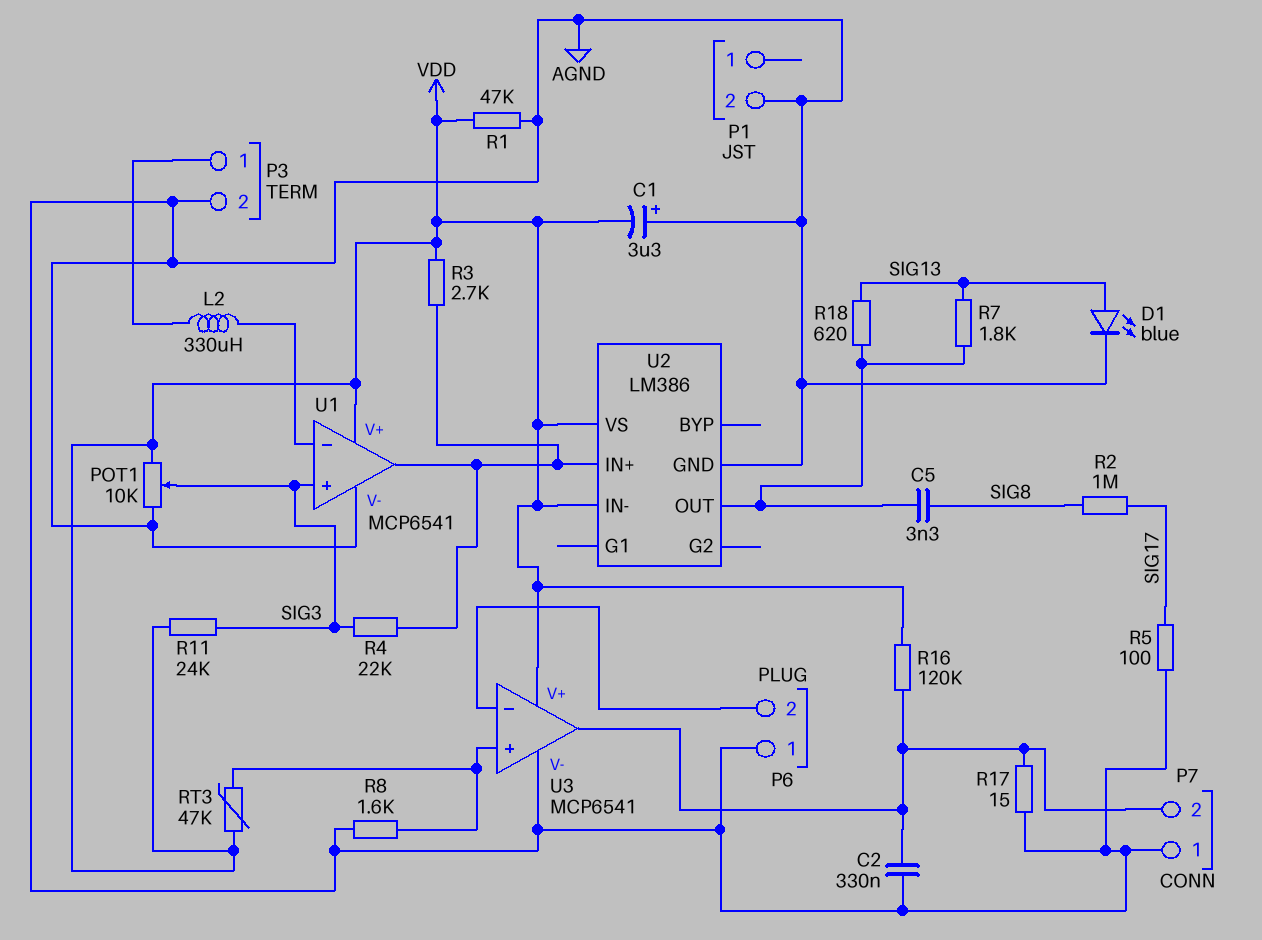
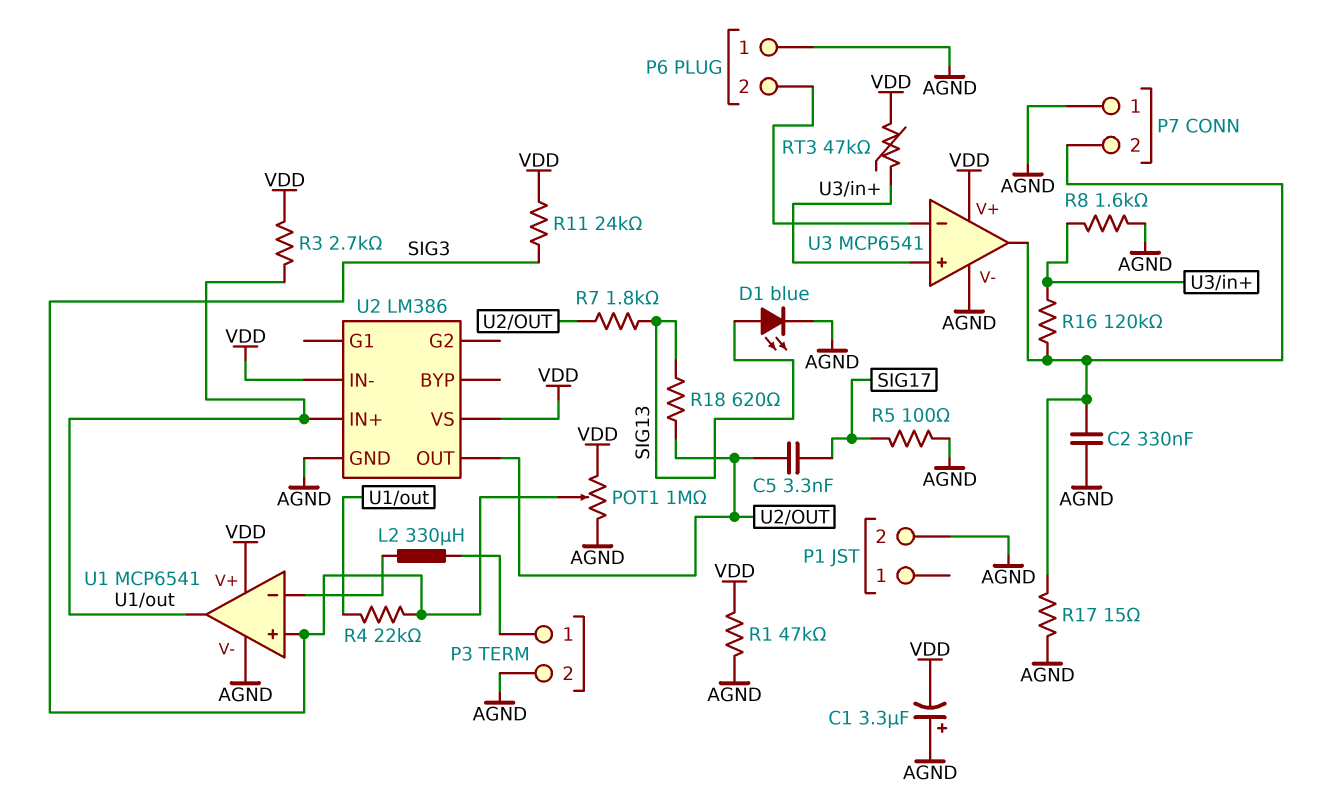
C5: 3.3nF (SIG8, U2/OUT) -> 3.3nF (SIG17, U2/OUT)
POT1: 10k (AGND, VDD, wiper SIG3) -> 1M (AGND, VDD, wiper SIG3)
R2: 1M (SIG8, SIG17) -> none
R16: 120k (P7/2, VDD) -> 120k (P7/2, U3/in+)

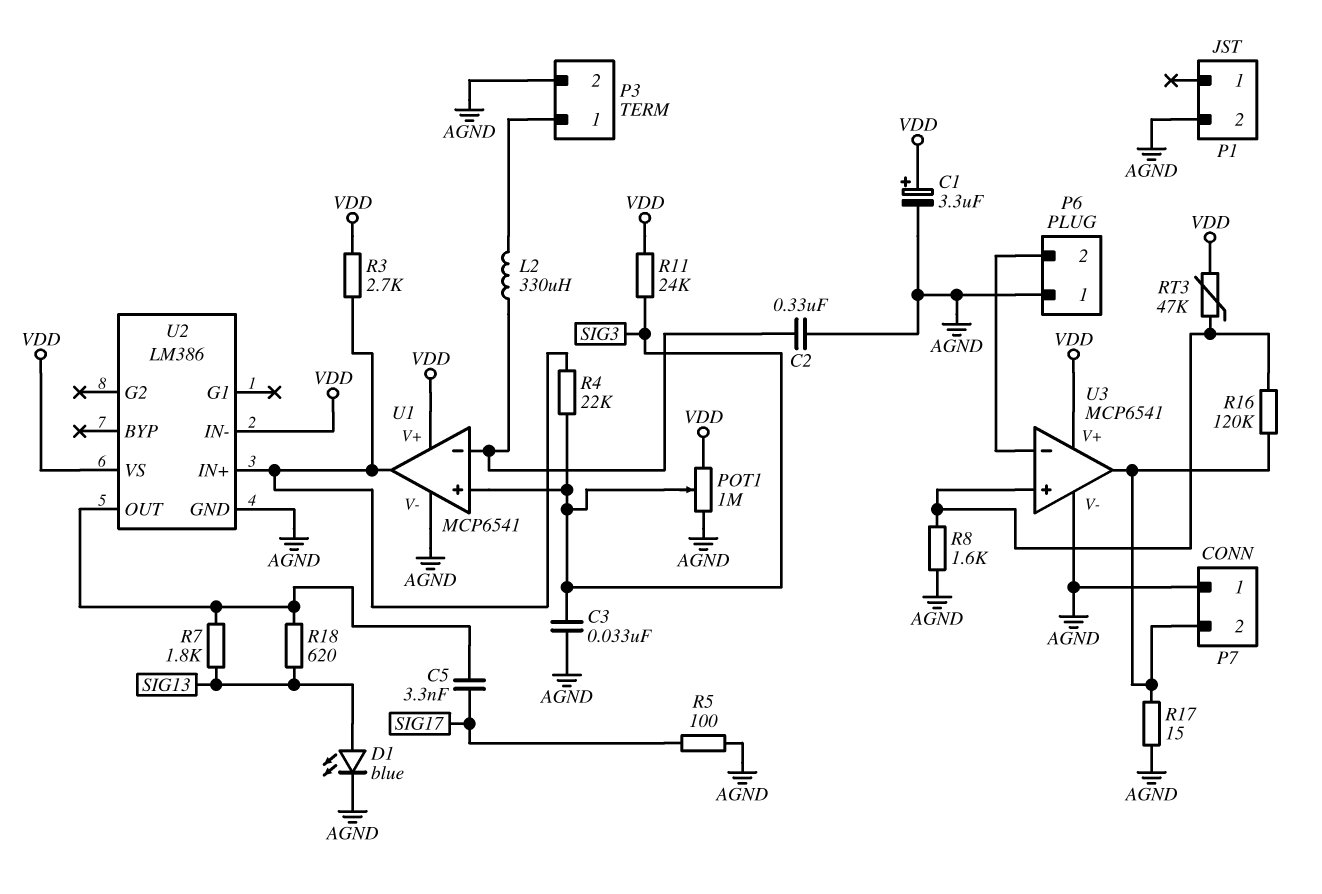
C1: 3.3uF (plus AGND, minus VDD) -> 3.3uF (plus VDD, minus AGND)
C2: 330nF (AGND, P7/2) -> 330nF (AGND, U1/in-)
C3: none -> 33nF (AGND, SIG3)
R1: 47k (AGND, VDD) -> none

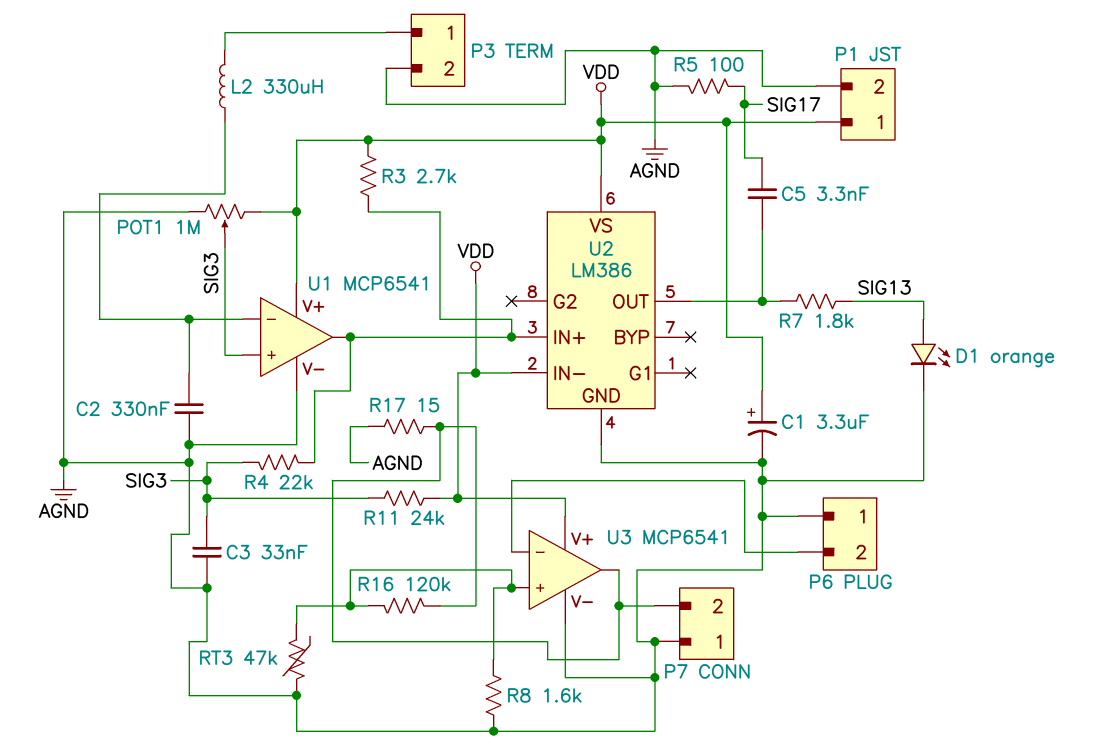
D1: LED blue (A SIG13, K AGND) -> LED orange (A SIG13, K AGND)
P1 pin 1: none -> VDD
R18: 620 (SIG13, U2/OUT) -> none
RT3: 47k (U3/in+, VDD) -> 47k (AGND, U3/in+)

